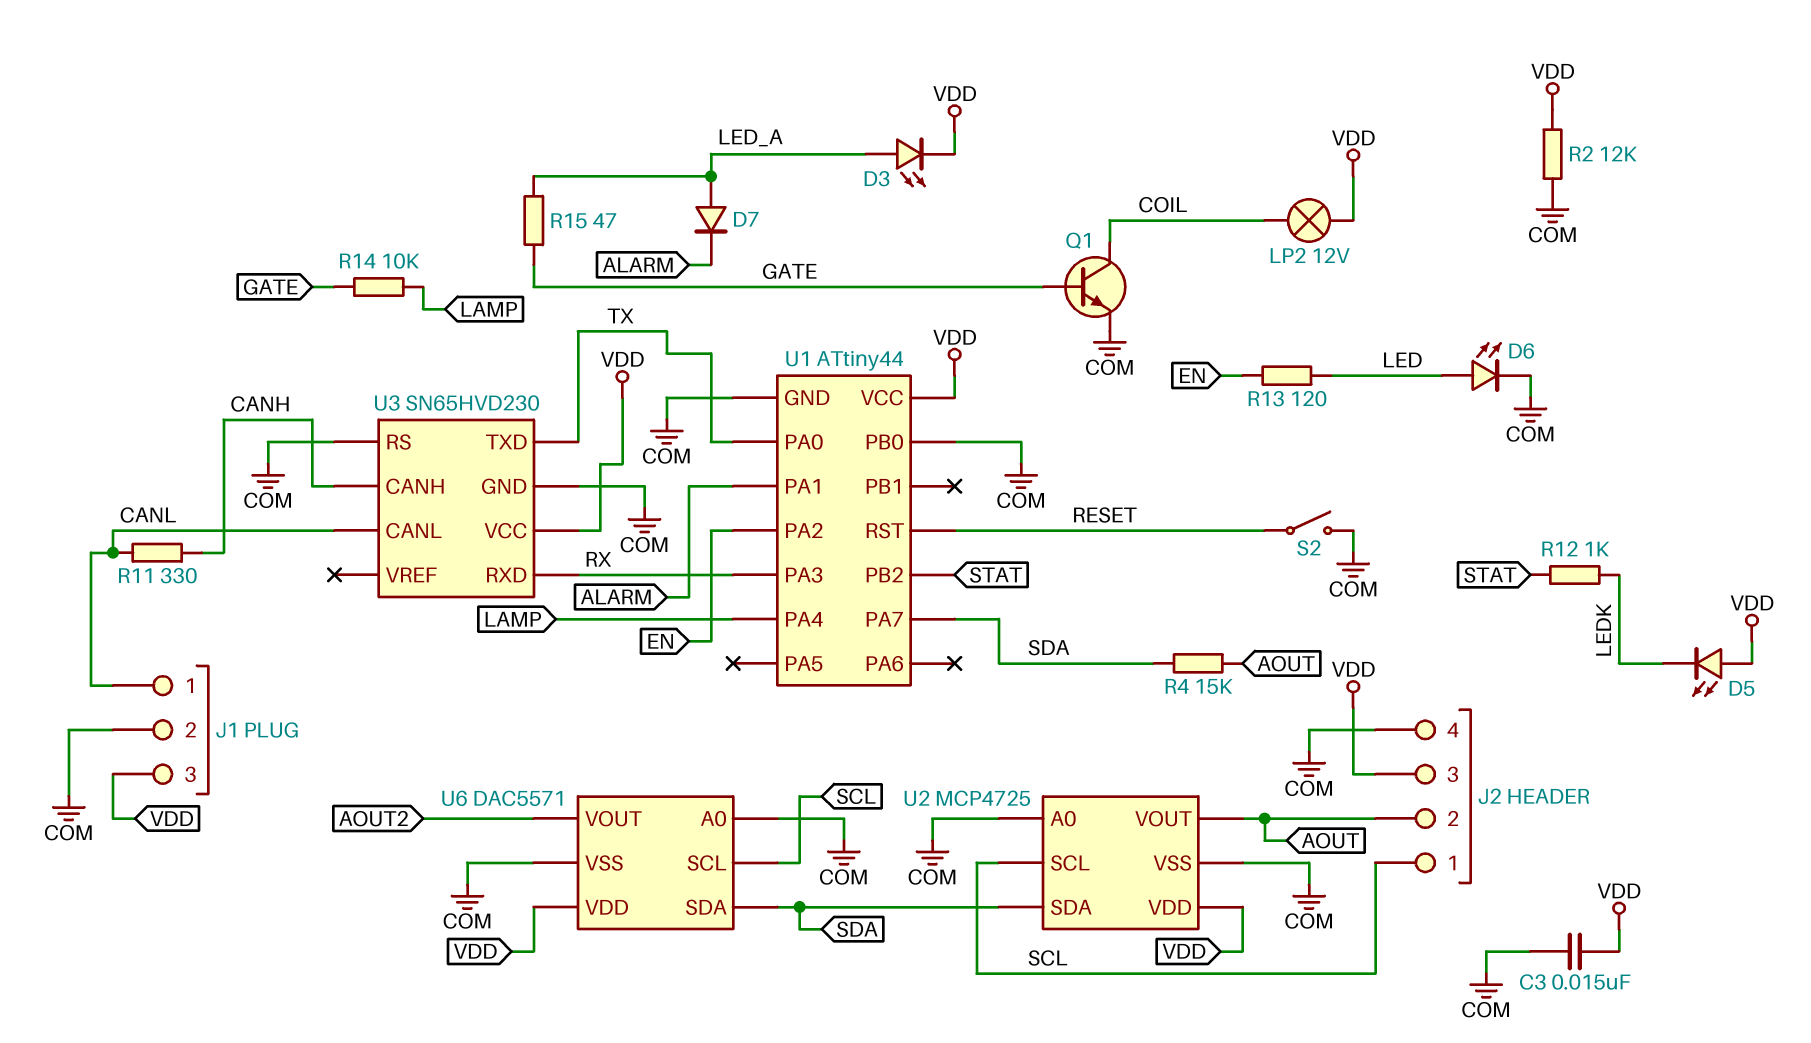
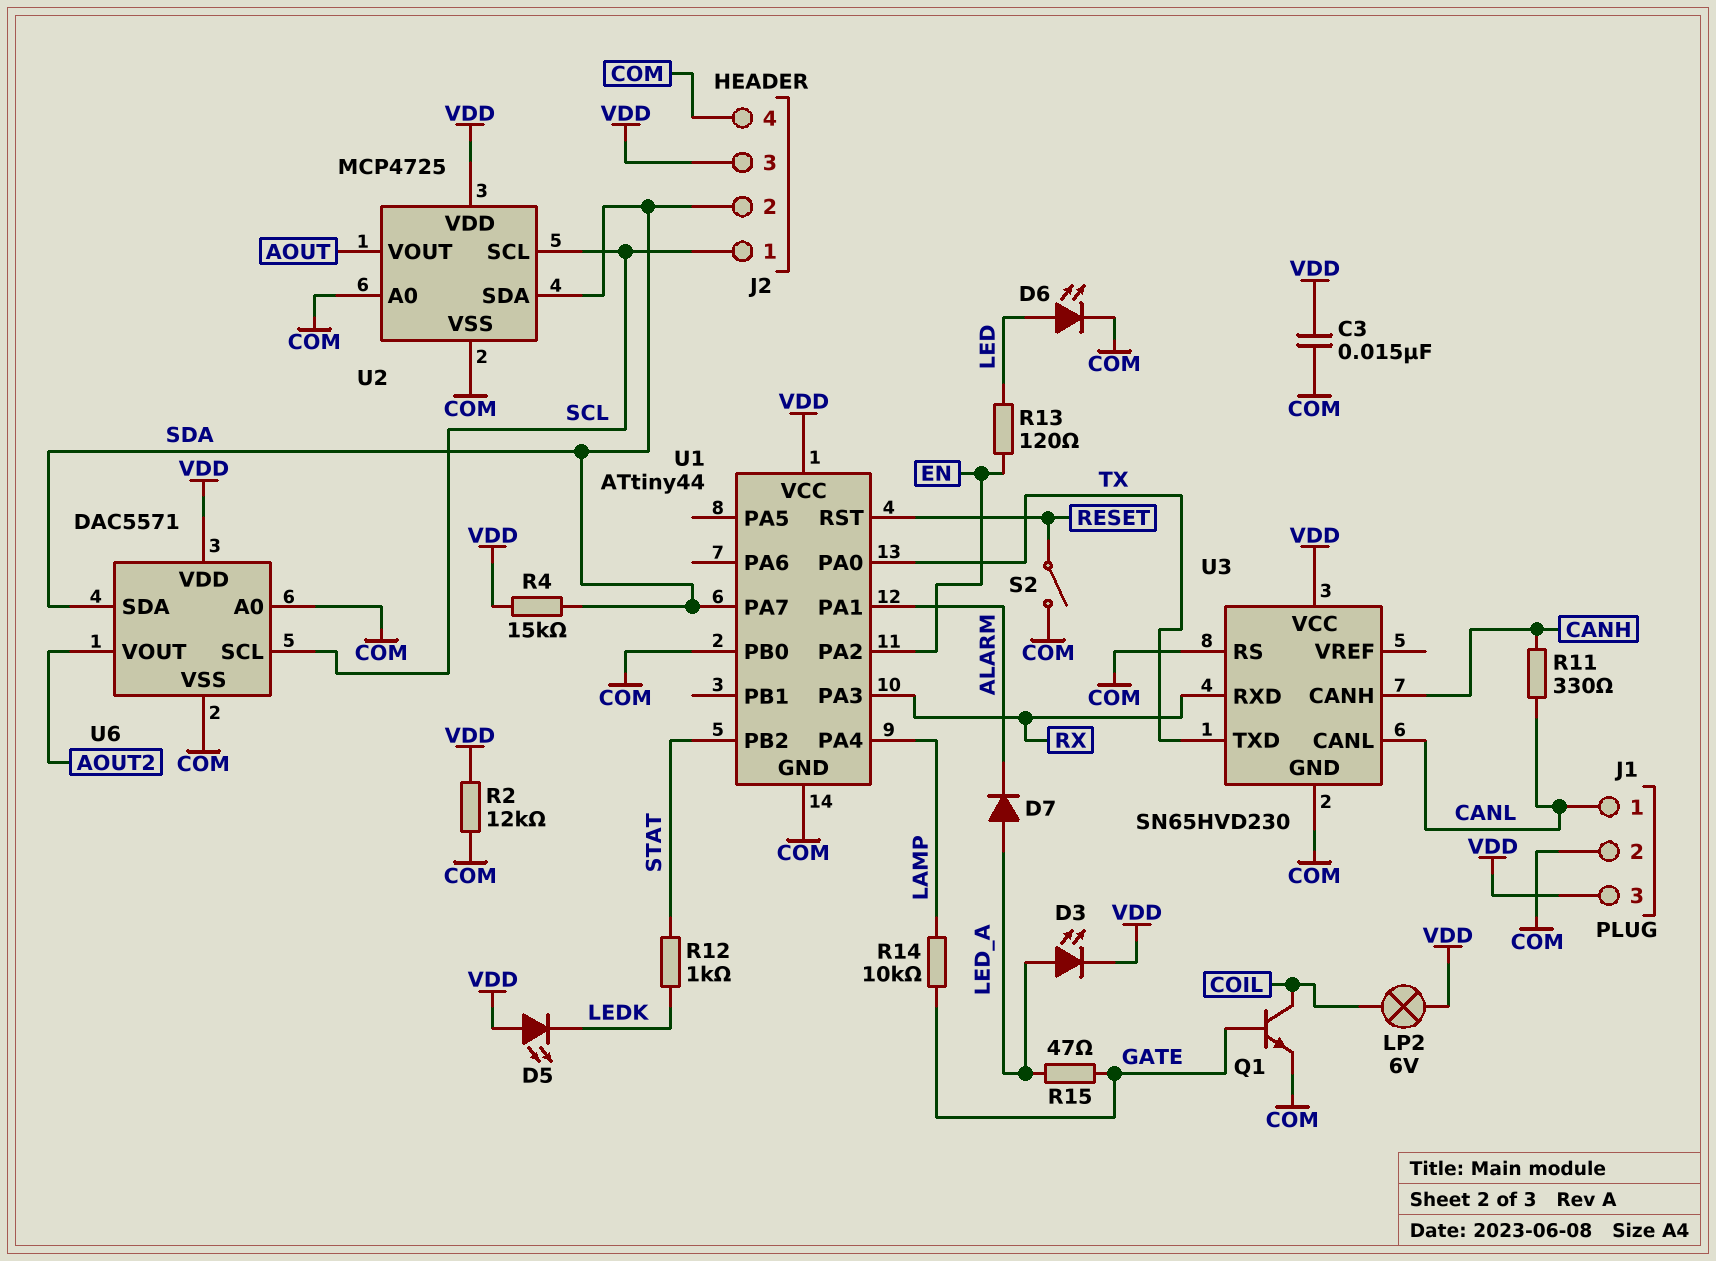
J2 pin 2: AOUT -> SDA
LP2: lamp 12V (COIL, VDD) -> lamp 6V (COIL, VDD)
R4: 15k (AOUT, SDA) -> 15k (SDA, VDD)

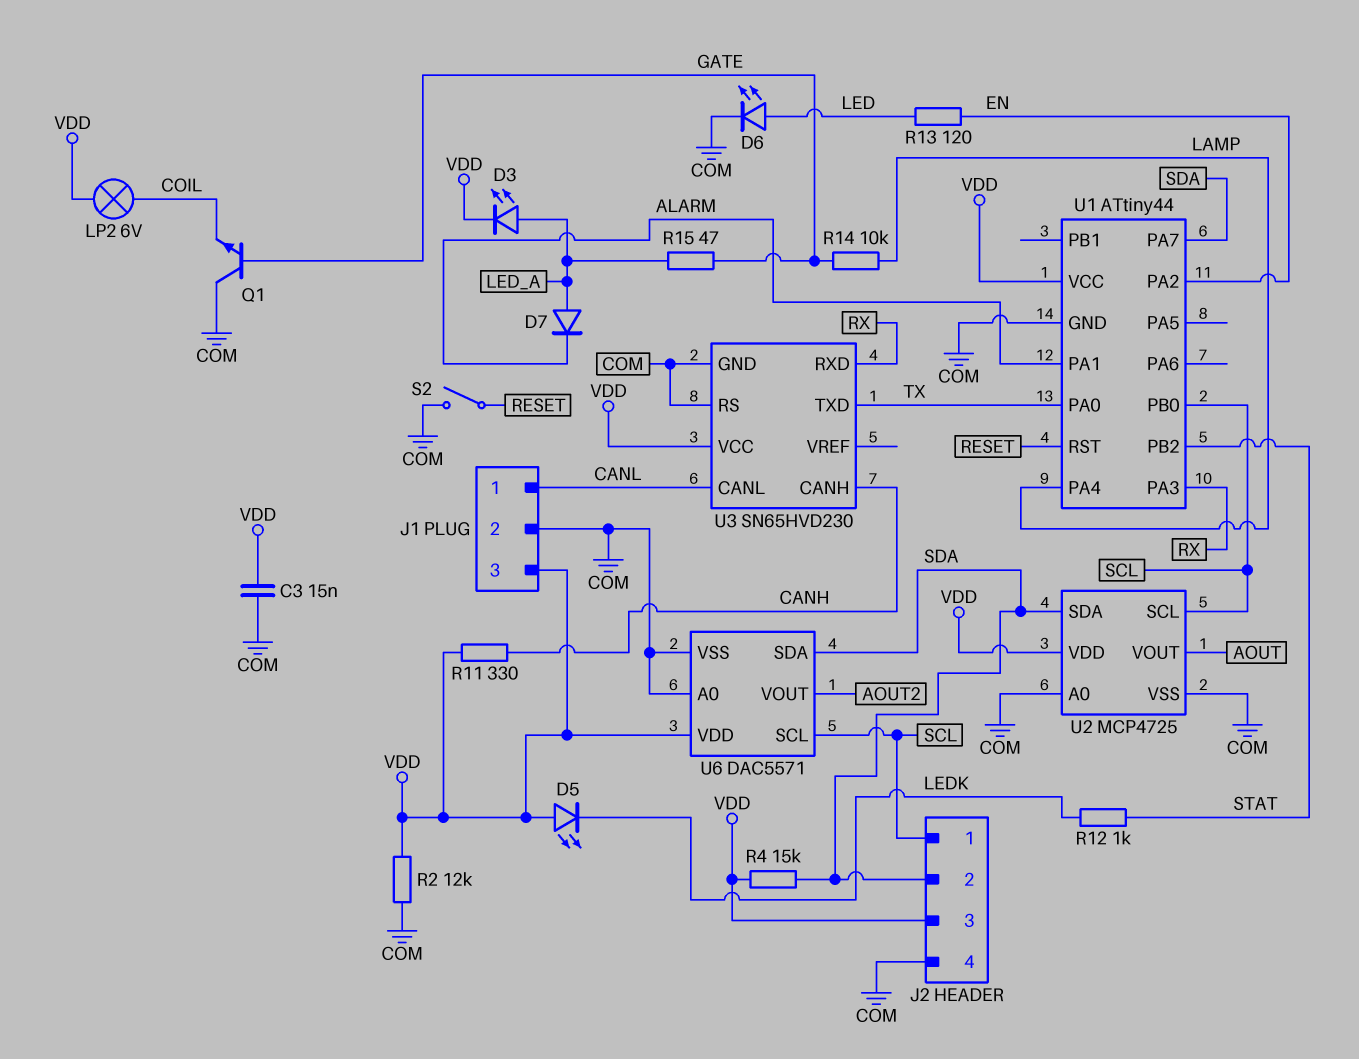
Q1: NPN (B GATE, C COIL, E COM) -> NPN (B GATE, C COM, E COIL)
R11: 330 (CANH, CANL) -> 330 (CANH, VDD)
U1 pin PB0: COM -> SCL

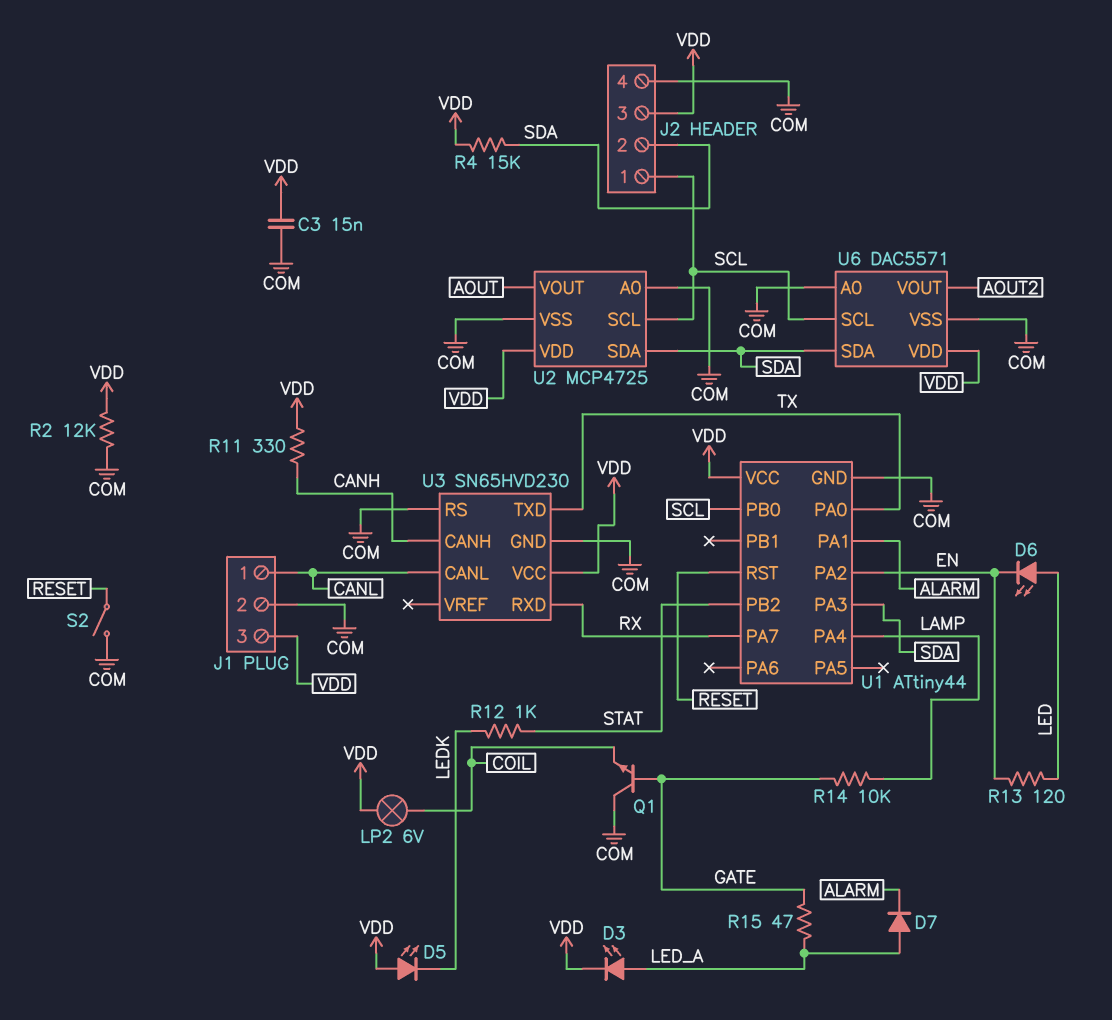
D6: LED (A LED, K COM) -> LED (A LED, K EN)
U1 pin PA3: RX -> SDA
U1 pin PA7: SDA -> RX

